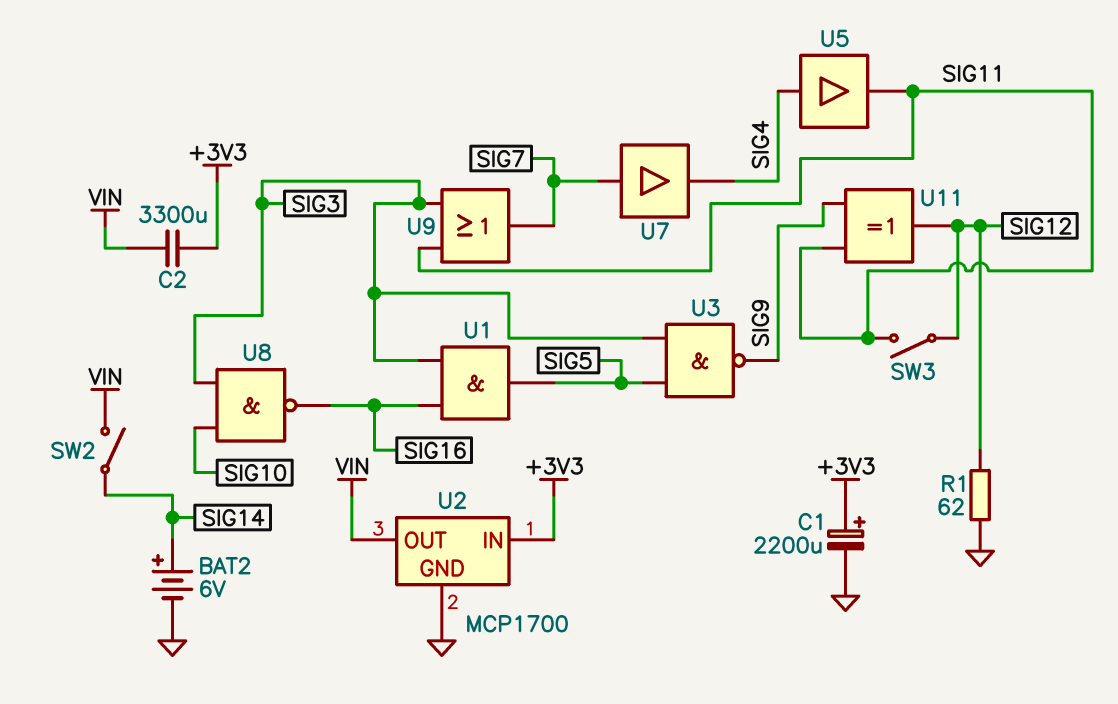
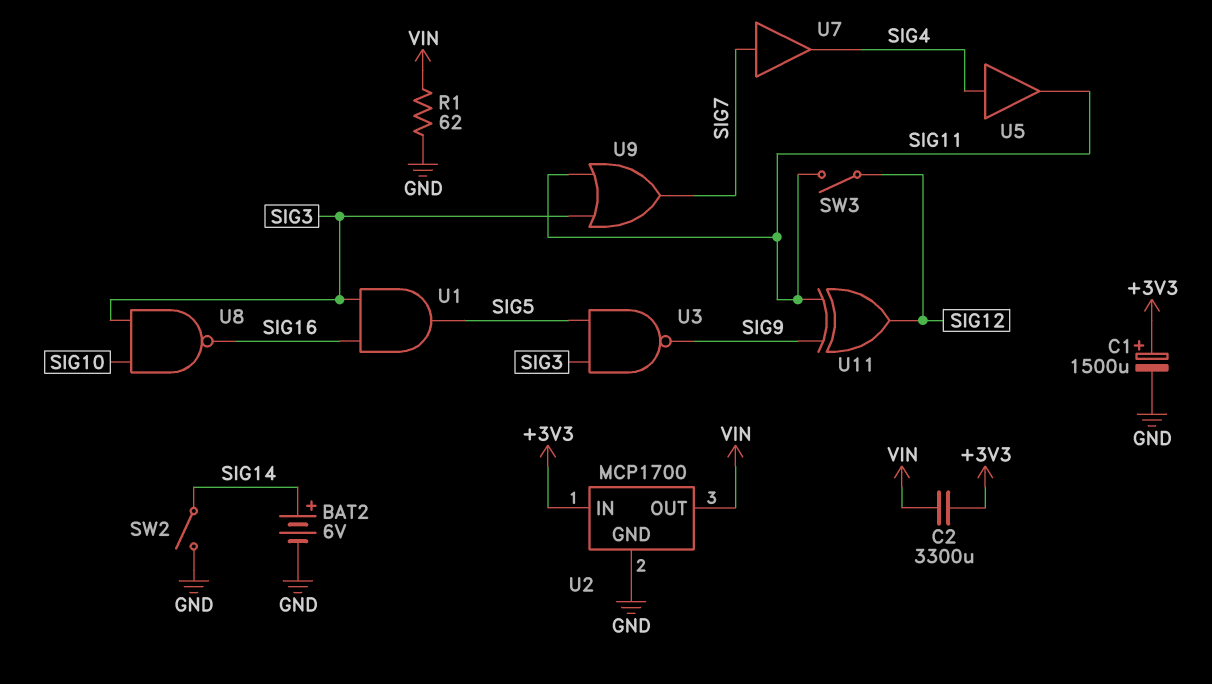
C1: 2200uF (plus +3V3, minus GND) -> 1500uF (plus +3V3, minus GND)
R1: 62 (GND, SIG12) -> 62 (GND, VIN)
SW2: switch (SIG14, VIN) -> switch (GND, SIG14)

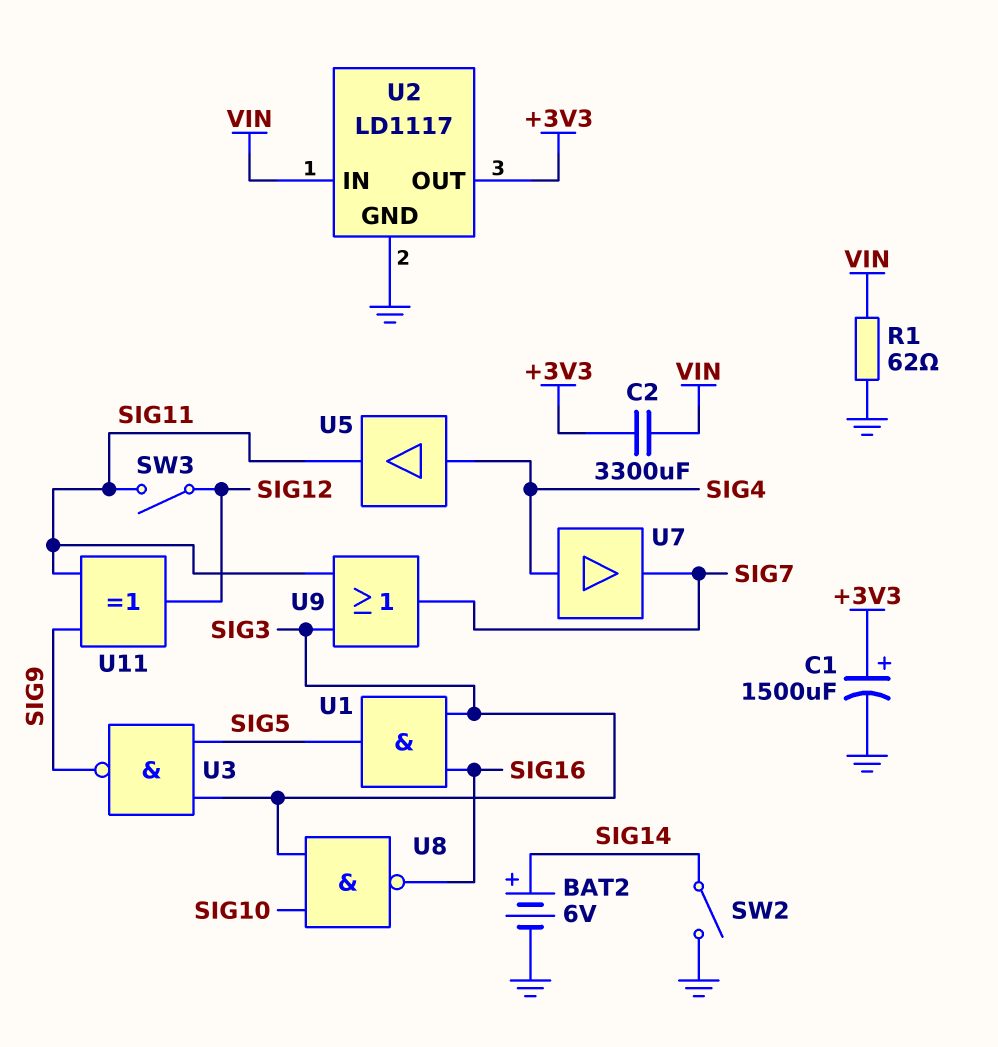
U2: MCP1700 -> LD1117
U2 pin IN: +3V3 -> VIN
U2 pin OUT: VIN -> +3V3
U7: buffer (in SIG7, out SIG4) -> buffer (in SIG4, out SIG7)

